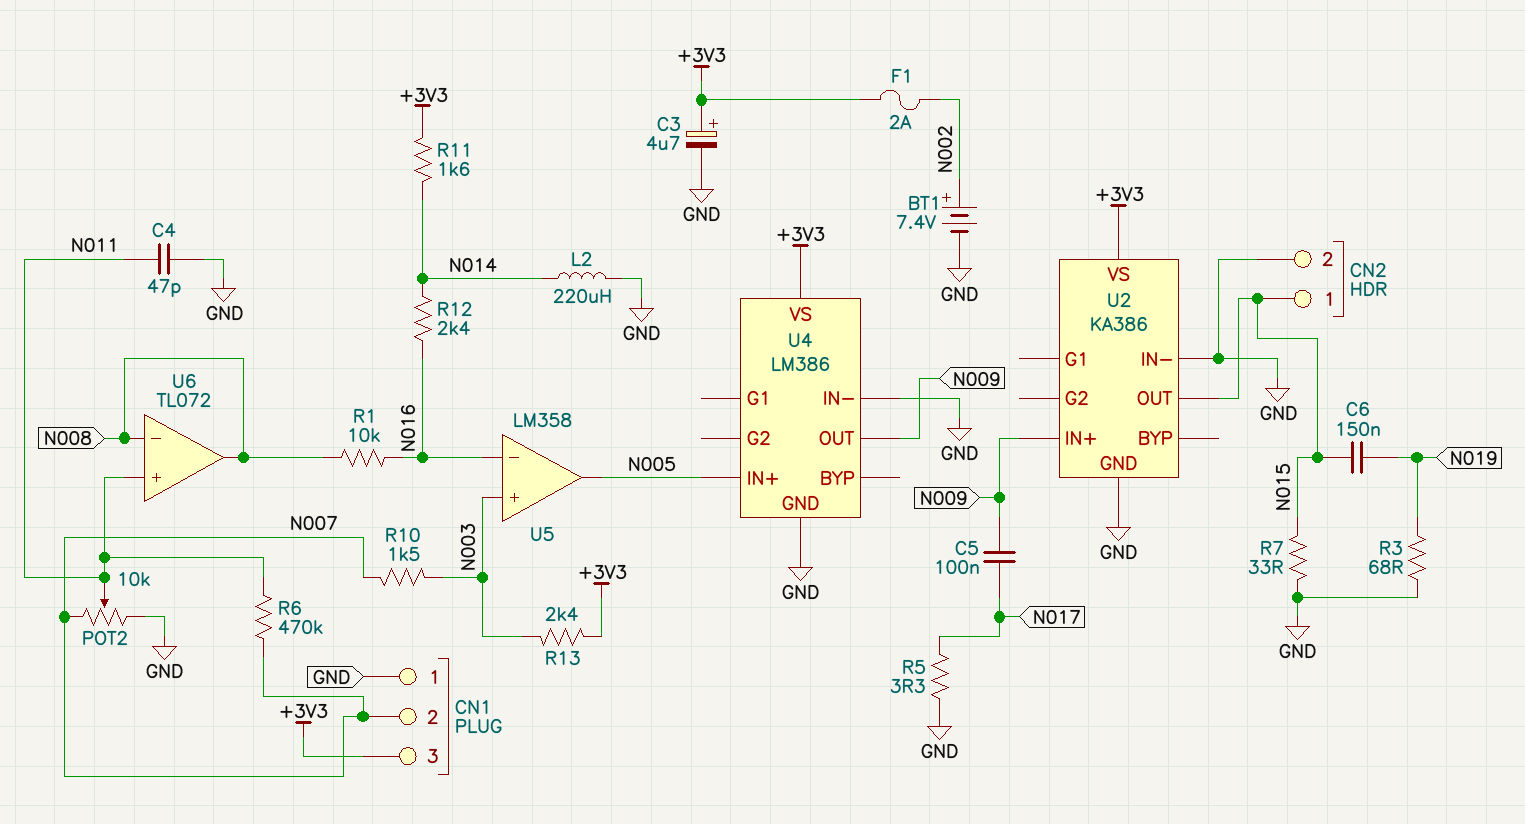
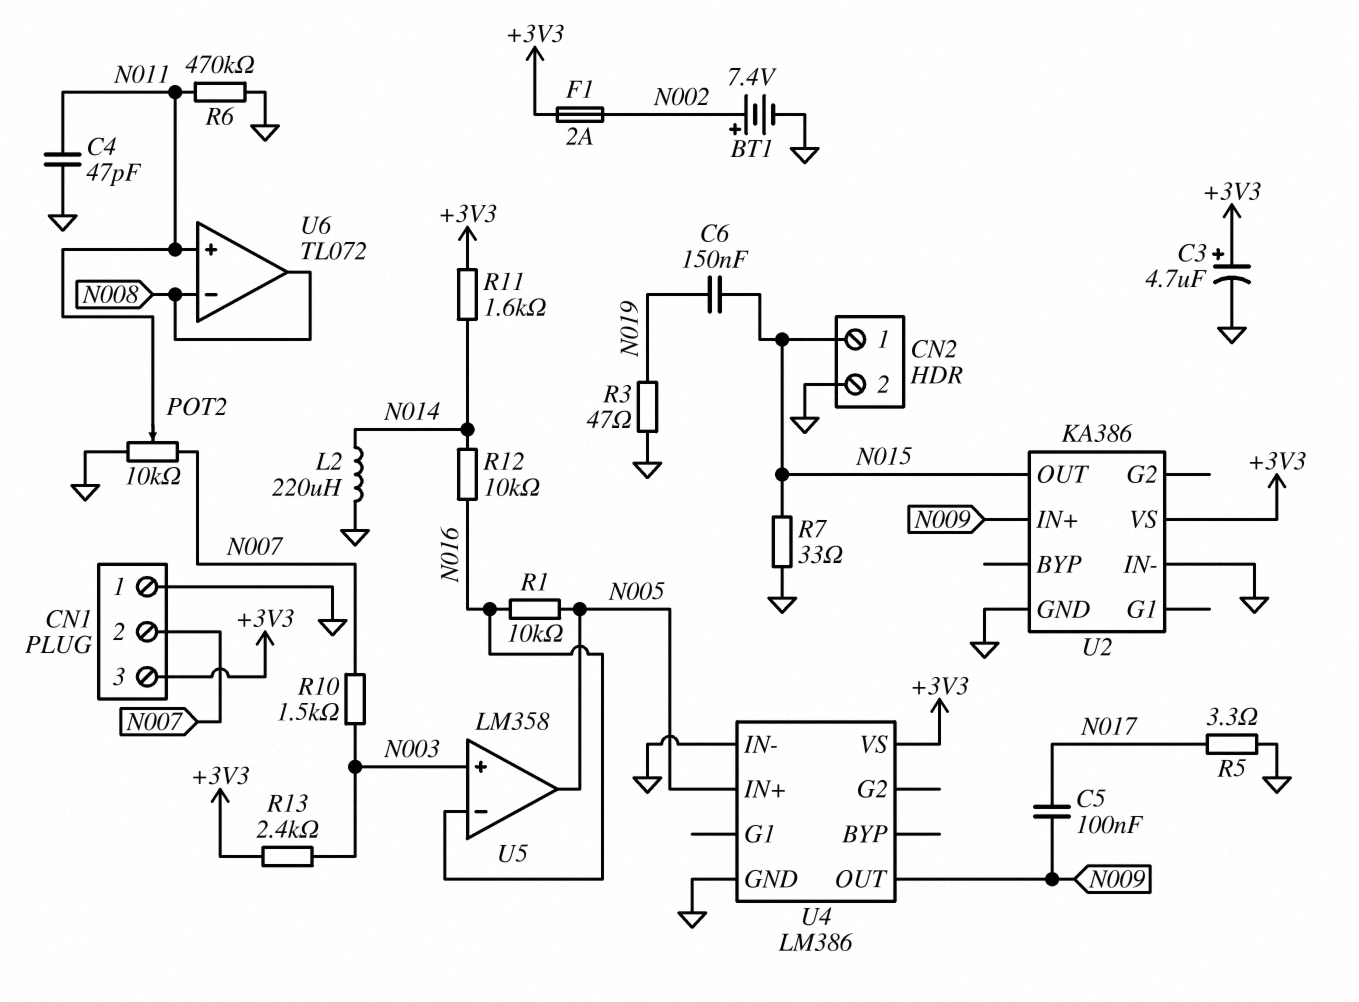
R1: 10k (N008, N016) -> 10k (N005, N016)
R3: 68 (GND, N019) -> 47 (GND, N019)
R6: 470k (N007, N011) -> 470k (GND, N011)
R12: 2.4k (N014, N016) -> 10k (N014, N016)

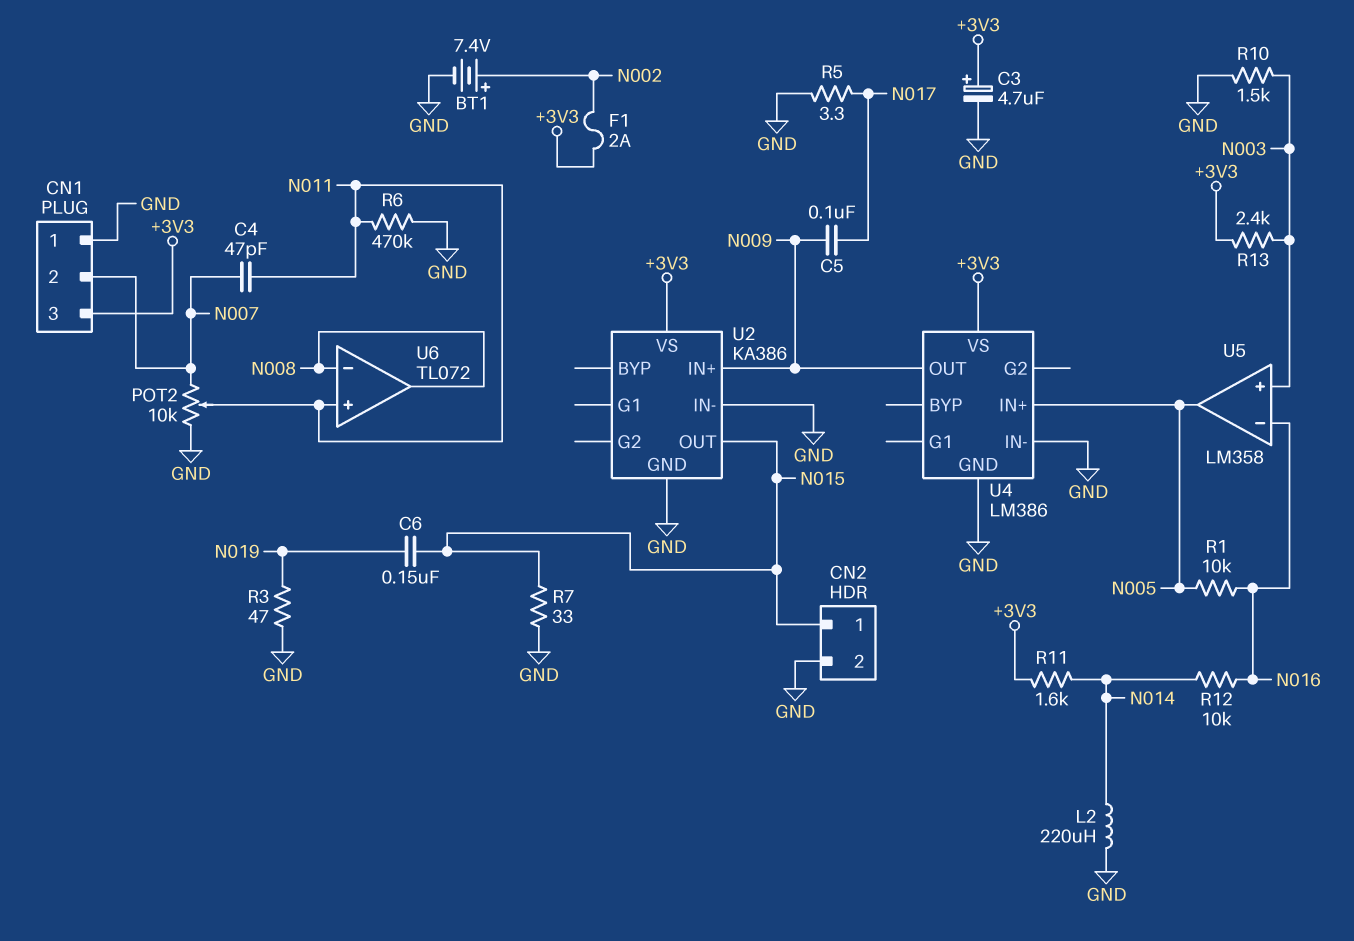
C4: 47pF (GND, N011) -> 47pF (N007, N011)
R10: 1.5k (N003, N007) -> 1.5k (GND, N003)

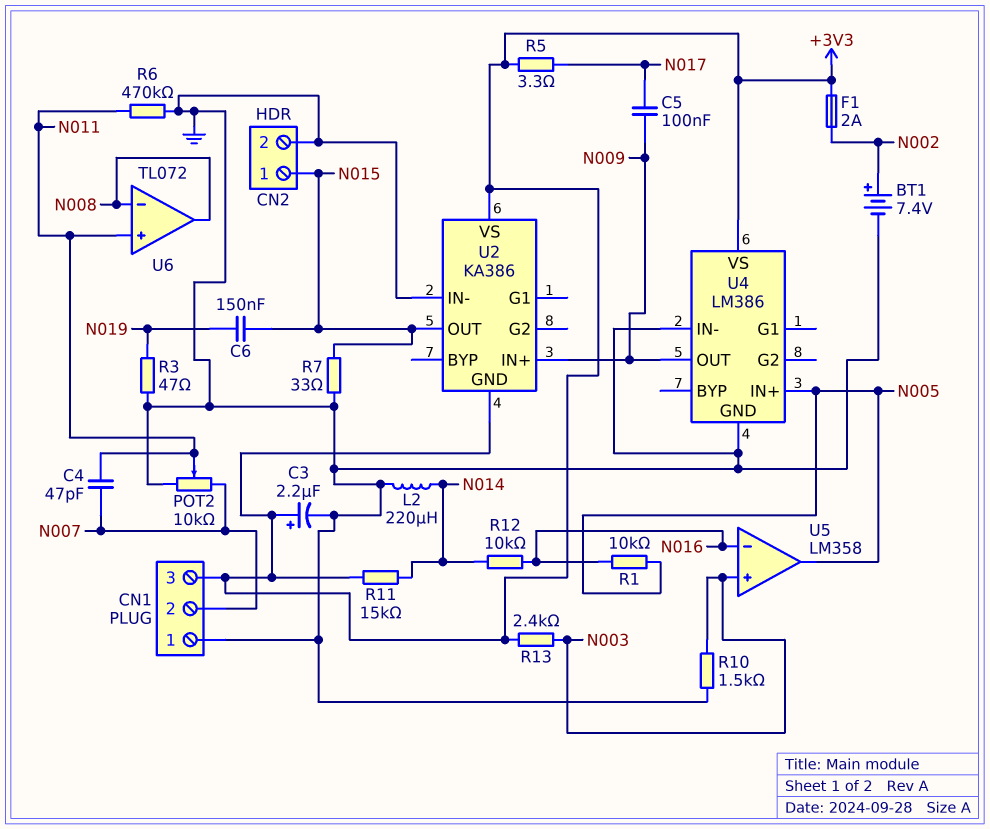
C3: 4.7uF (plus +3V3, minus GND) -> 2.2uF (plus +3V3, minus GND)
R5: 3.3 (GND, N017) -> 3.3 (+3V3, N017)
R11: 1.6k (+3V3, N014) -> 15k (+3V3, N014)
U2 pin GND: GND -> +3V3

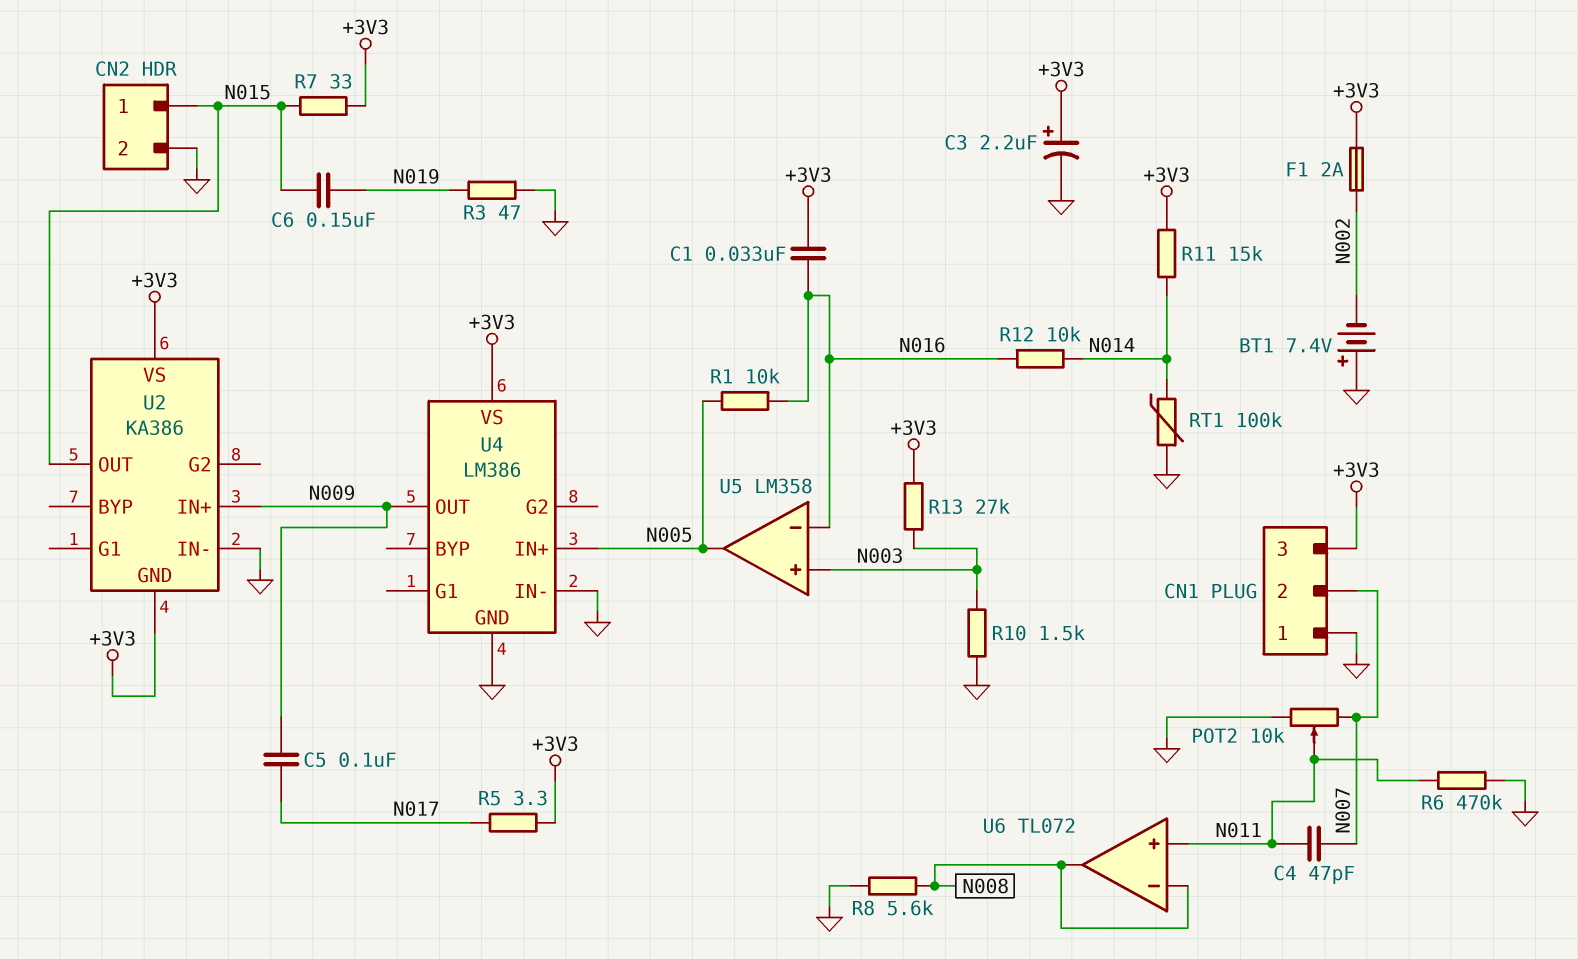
BT1: 7.4V (plus N002, minus GND) -> 7.4V (plus GND, minus N002)
C1: none -> 33nF (+3V3, N016)
L2: 220uH (GND, N014) -> none
R7: 33 (GND, N015) -> 33 (+3V3, N015)
R8: none -> 5.6k (GND, N008)
R13: 2.4k (+3V3, N003) -> 27k (+3V3, N003)
RT1: none -> 100k (GND, N014)

